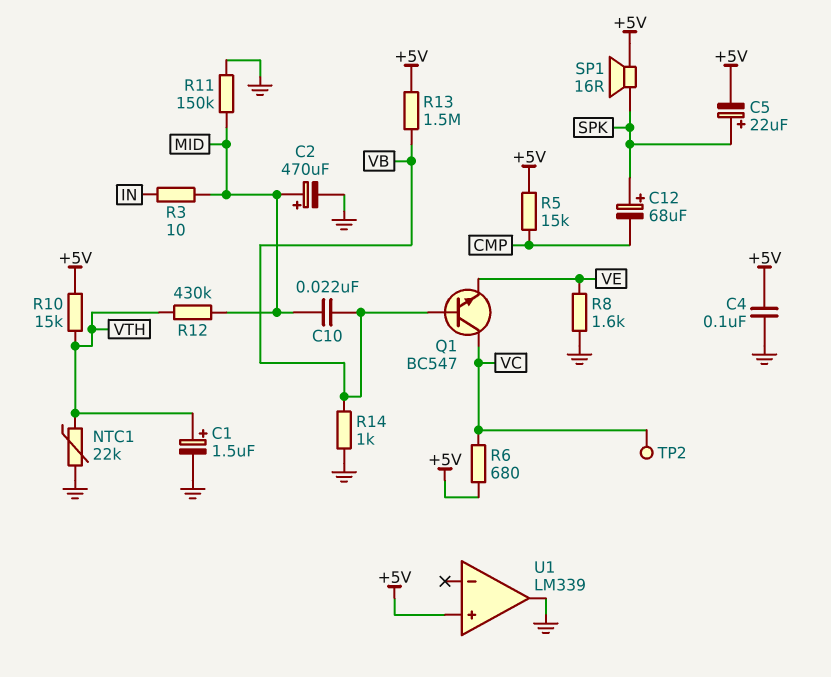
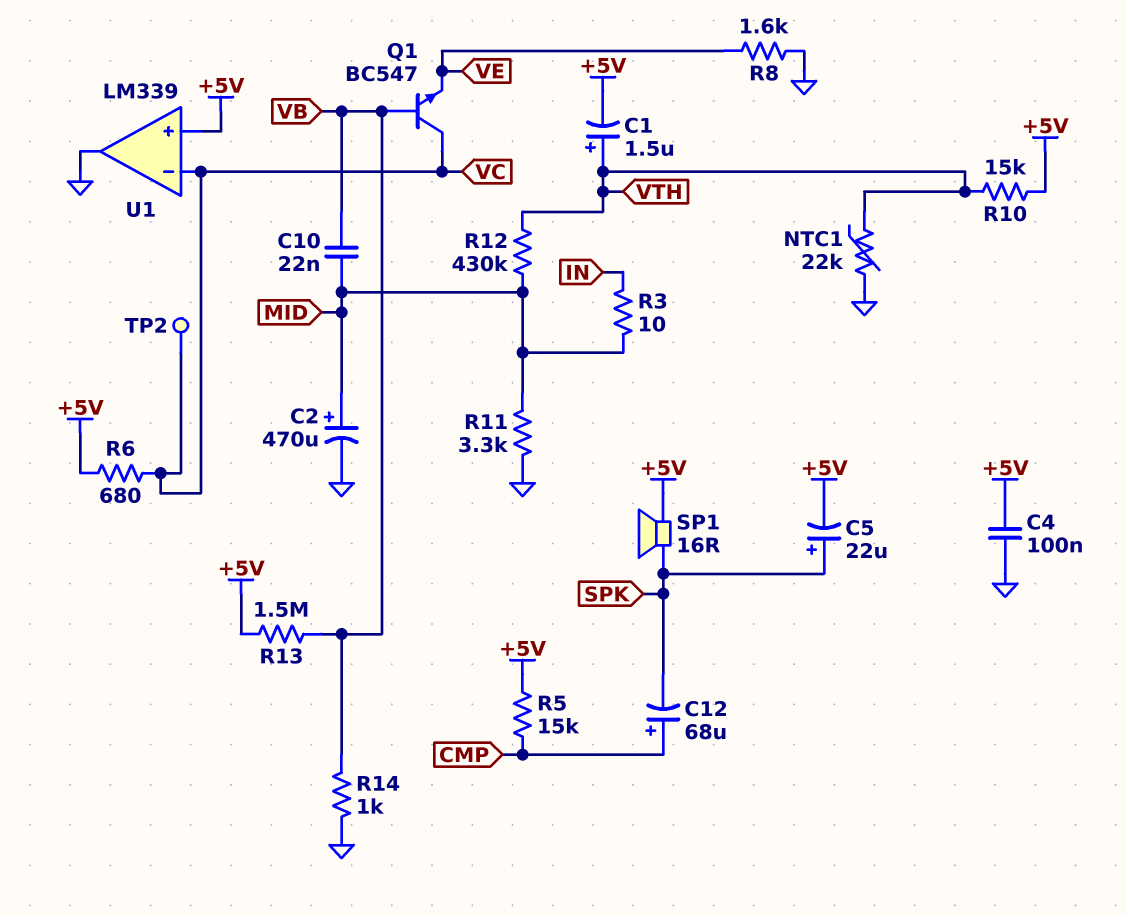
C1: 1.5uF (plus VTH, minus GND) -> 1.5uF (plus VTH, minus +5V)
C12: 68uF (plus SPK, minus CMP) -> 68uF (plus CMP, minus SPK)
R11: 150k (GND, MID) -> 3.3k (GND, MID)
U1 pin in-: none -> VC

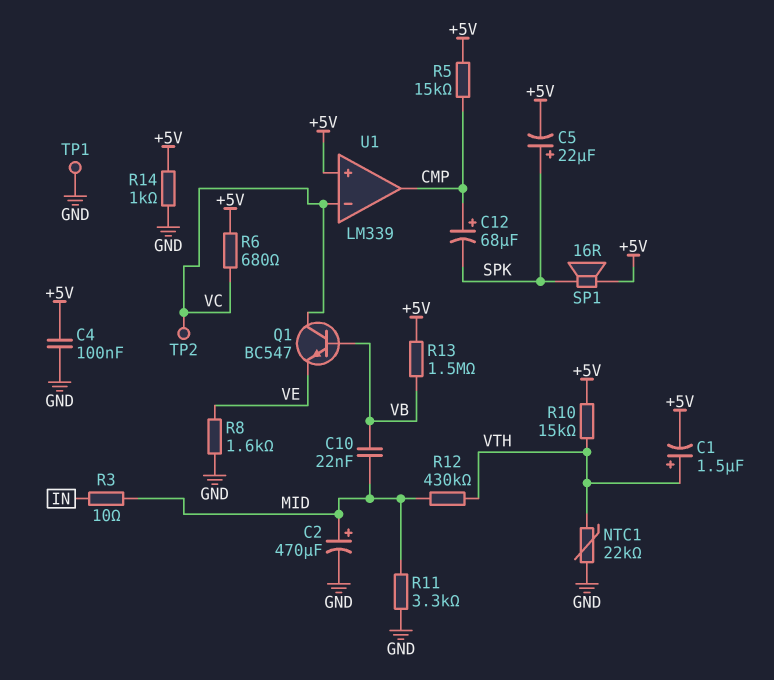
R14: 1k (GND, VB) -> 1k (+5V, GND)
TP1: none -> test point (GND)
U1 pin out: GND -> CMP

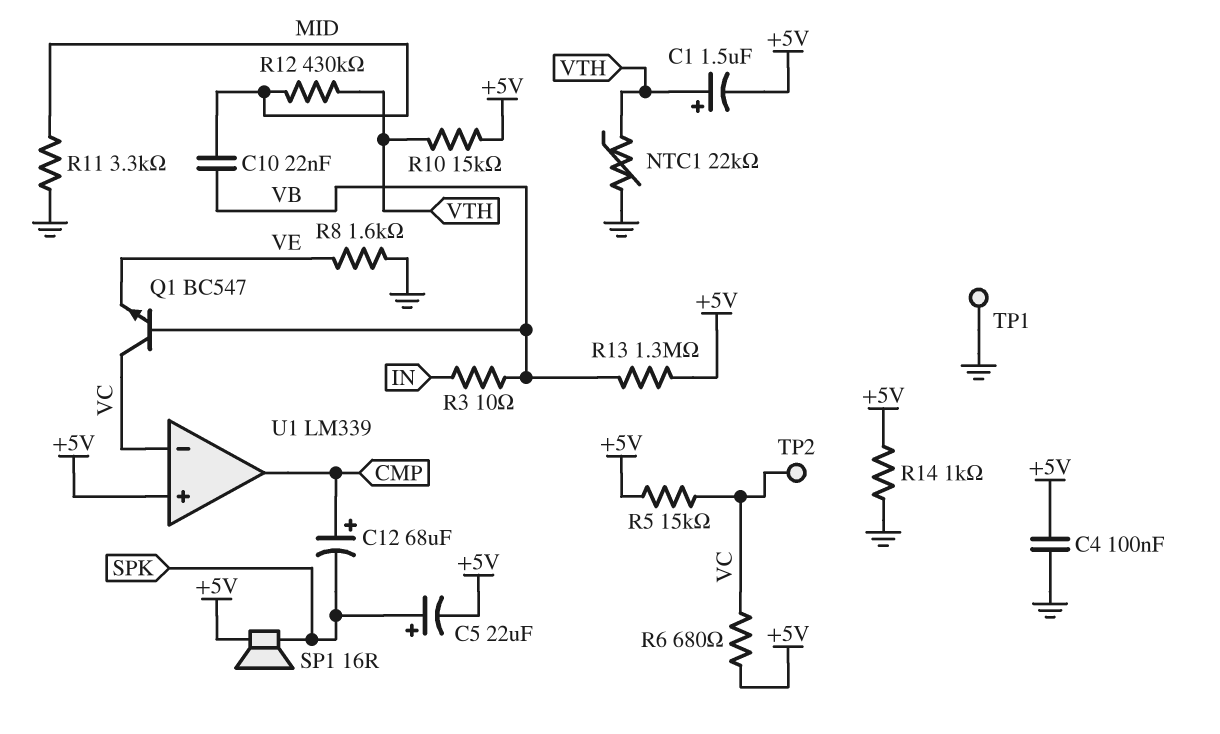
C2: 470uF (plus MID, minus GND) -> none
R3: 10 (IN, MID) -> 10 (IN, VB)
R5: 15k (+5V, CMP) -> 15k (+5V, VC)
R13: 1.5M (+5V, VB) -> 1.3M (+5V, VB)

